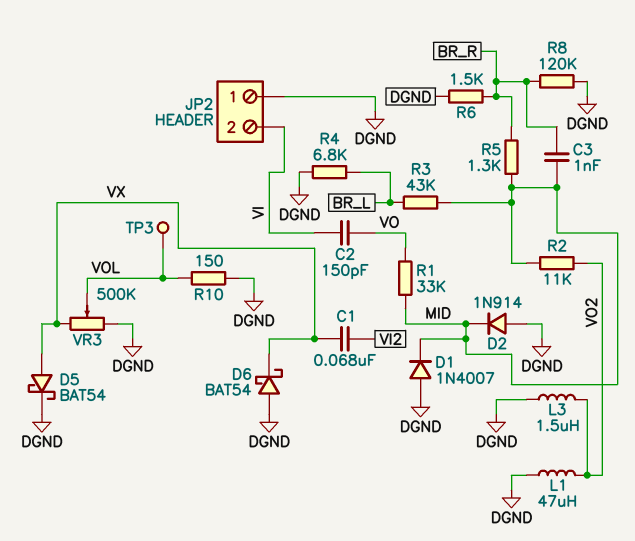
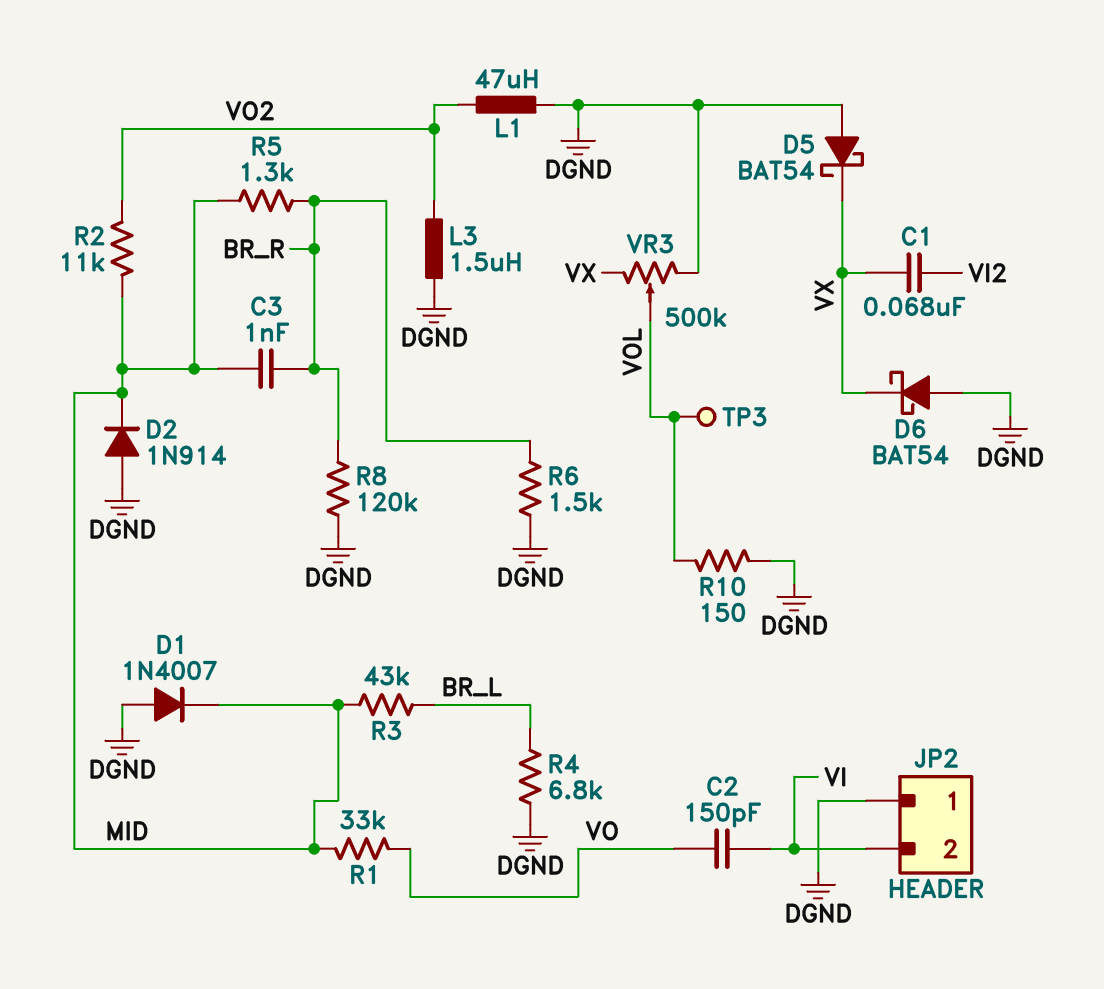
D5: schottky BAT54 (A VX, K DGND) -> schottky BAT54 (A DGND, K VX)

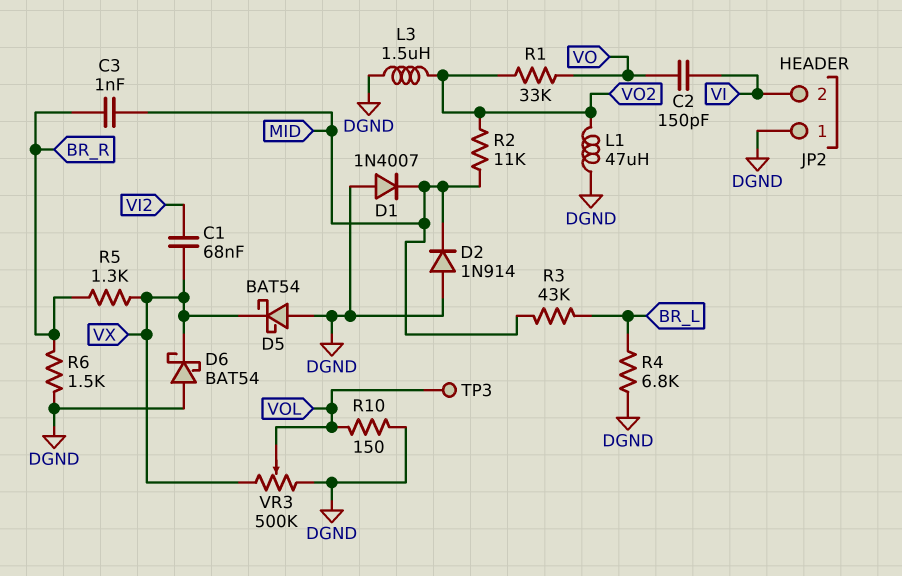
R1: 33k (MID, VO) -> 33k (VO, VO2)
R5: 1.3k (BR_R, MID) -> 1.3k (BR_R, VX)
R8: 120k (BR_R, DGND) -> none

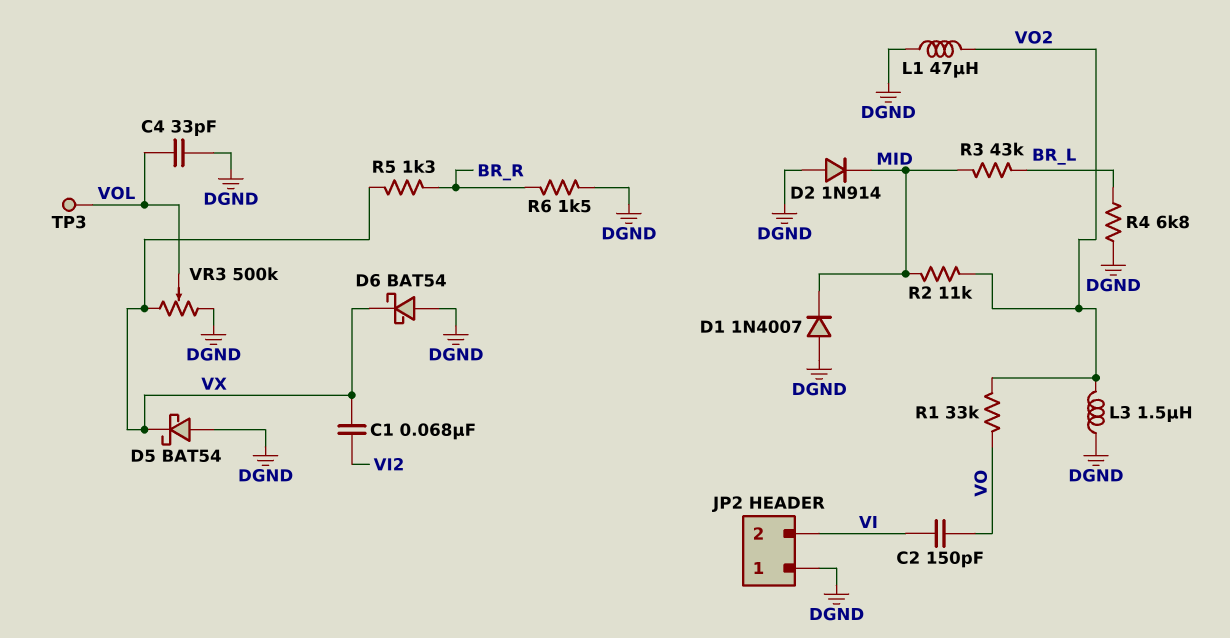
C3: 1nF (BR_R, MID) -> none
C4: none -> 33pF (DGND, VOL)
R10: 150 (DGND, VOL) -> none

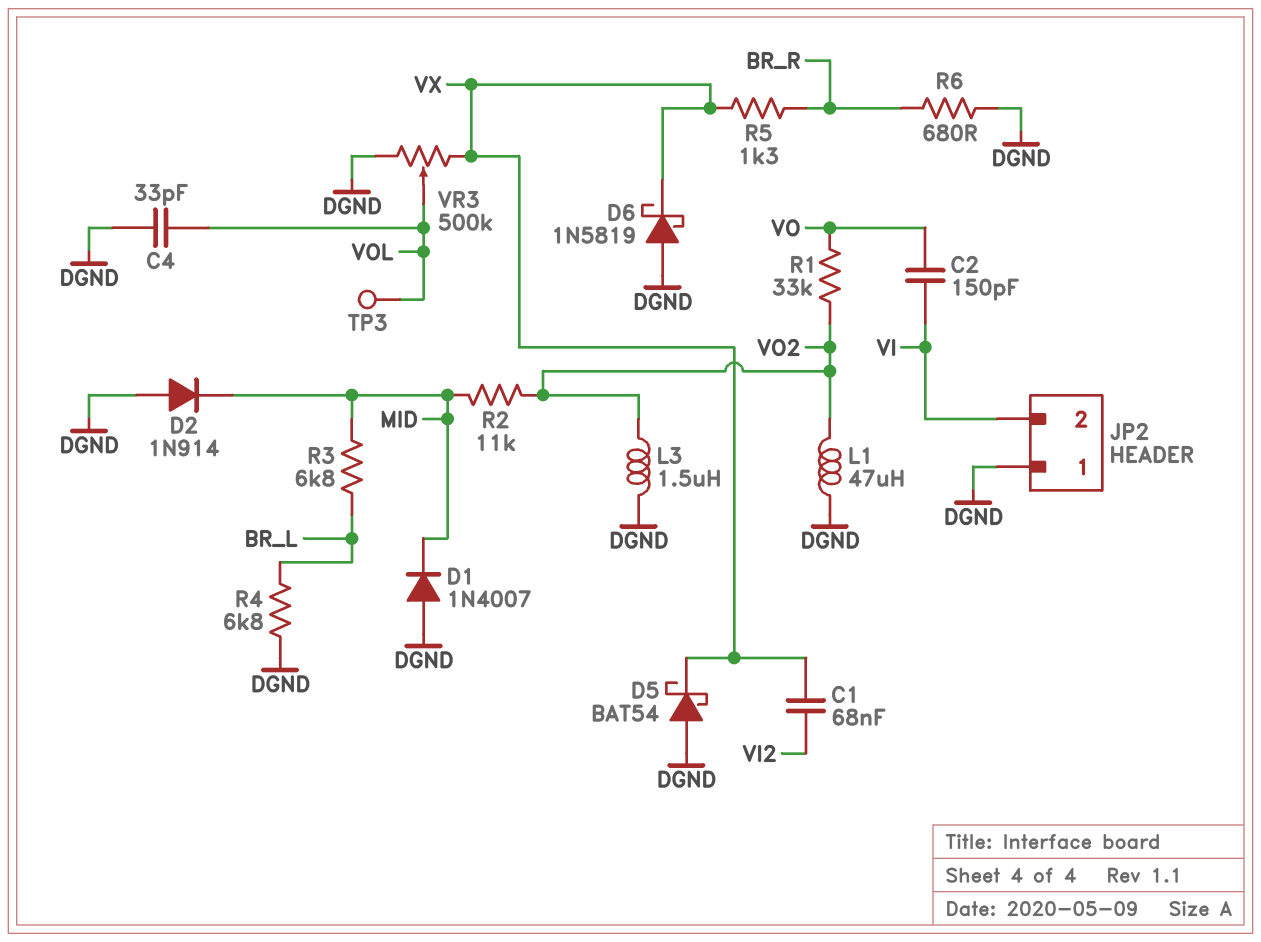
D6: schottky BAT54 (A DGND, K VX) -> schottky 1N5819 (A DGND, K VX)
R3: 43k (BR_L, MID) -> 6.8k (BR_L, MID)
R6: 1.5k (BR_R, DGND) -> 680 (BR_R, DGND)

